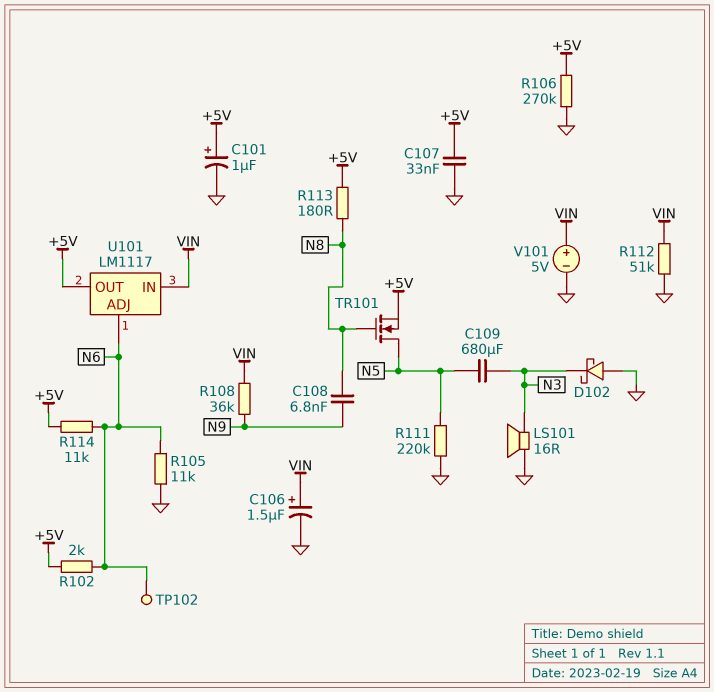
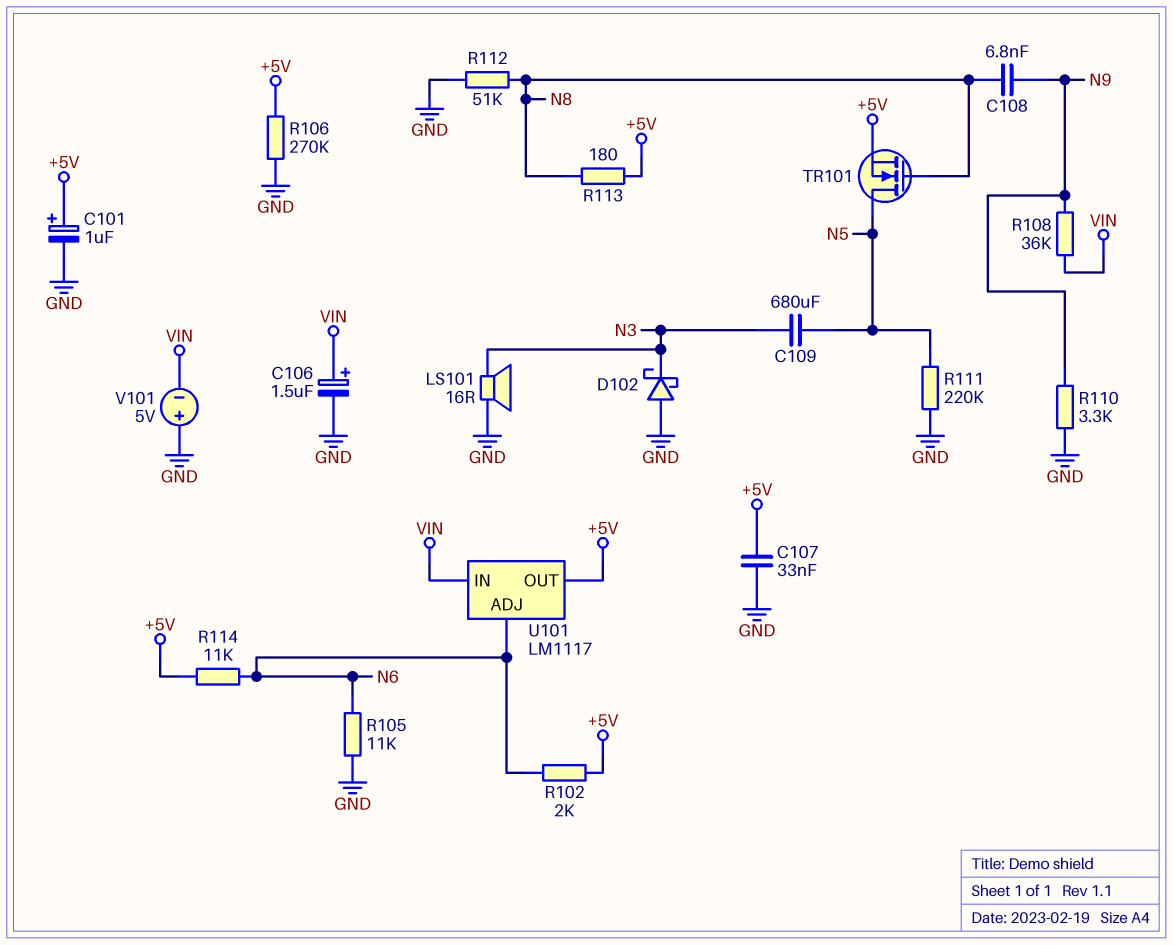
R110: none -> 3.3k (GND, N9)
R112: 51k (GND, VIN) -> 51k (GND, N8)
TP102: test point (N6) -> none
V101: 5V (plus VIN, minus GND) -> 5V (plus GND, minus VIN)

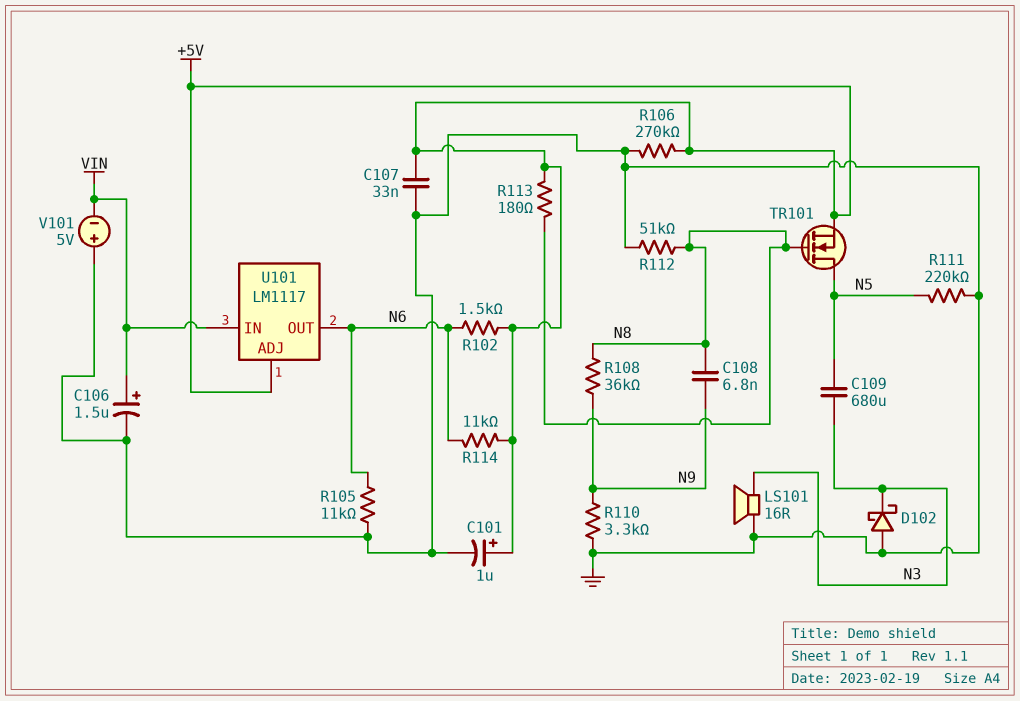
R102: 2k (+5V, N6) -> 1.5k (+5V, N6)
R108: 36k (N9, VIN) -> 36k (N8, N9)
U101 pin ADJ: N6 -> +5V
U101 pin OUT: +5V -> N6

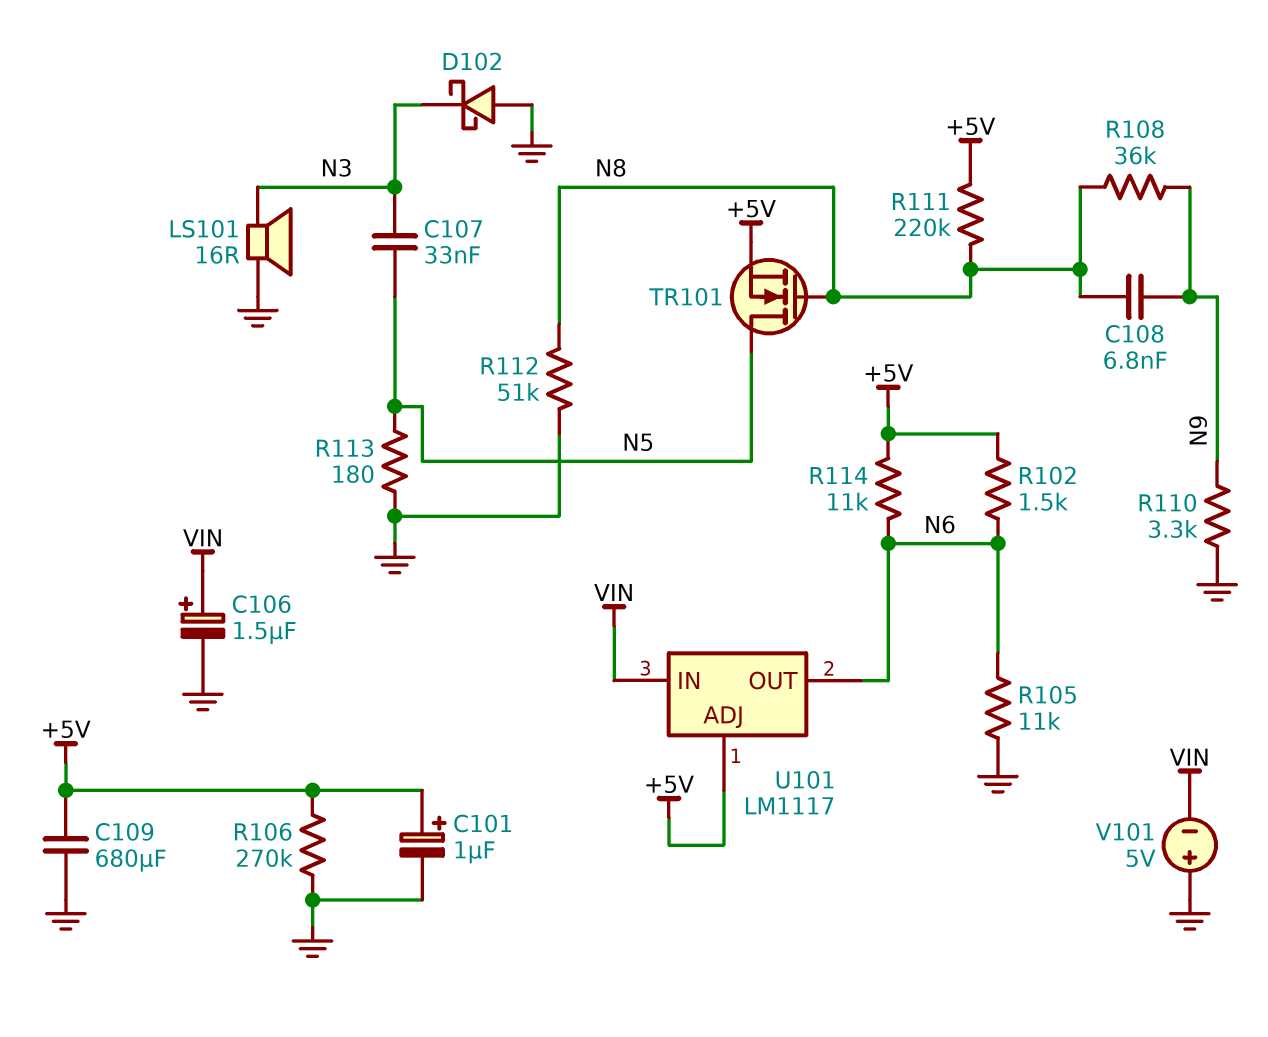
C107: 33nF (+5V, GND) -> 33nF (N3, N5)
C109: 680uF (N3, N5) -> 680uF (+5V, GND)
R111: 220k (GND, N5) -> 220k (+5V, N8)
R113: 180 (+5V, N8) -> 180 (GND, N5)

